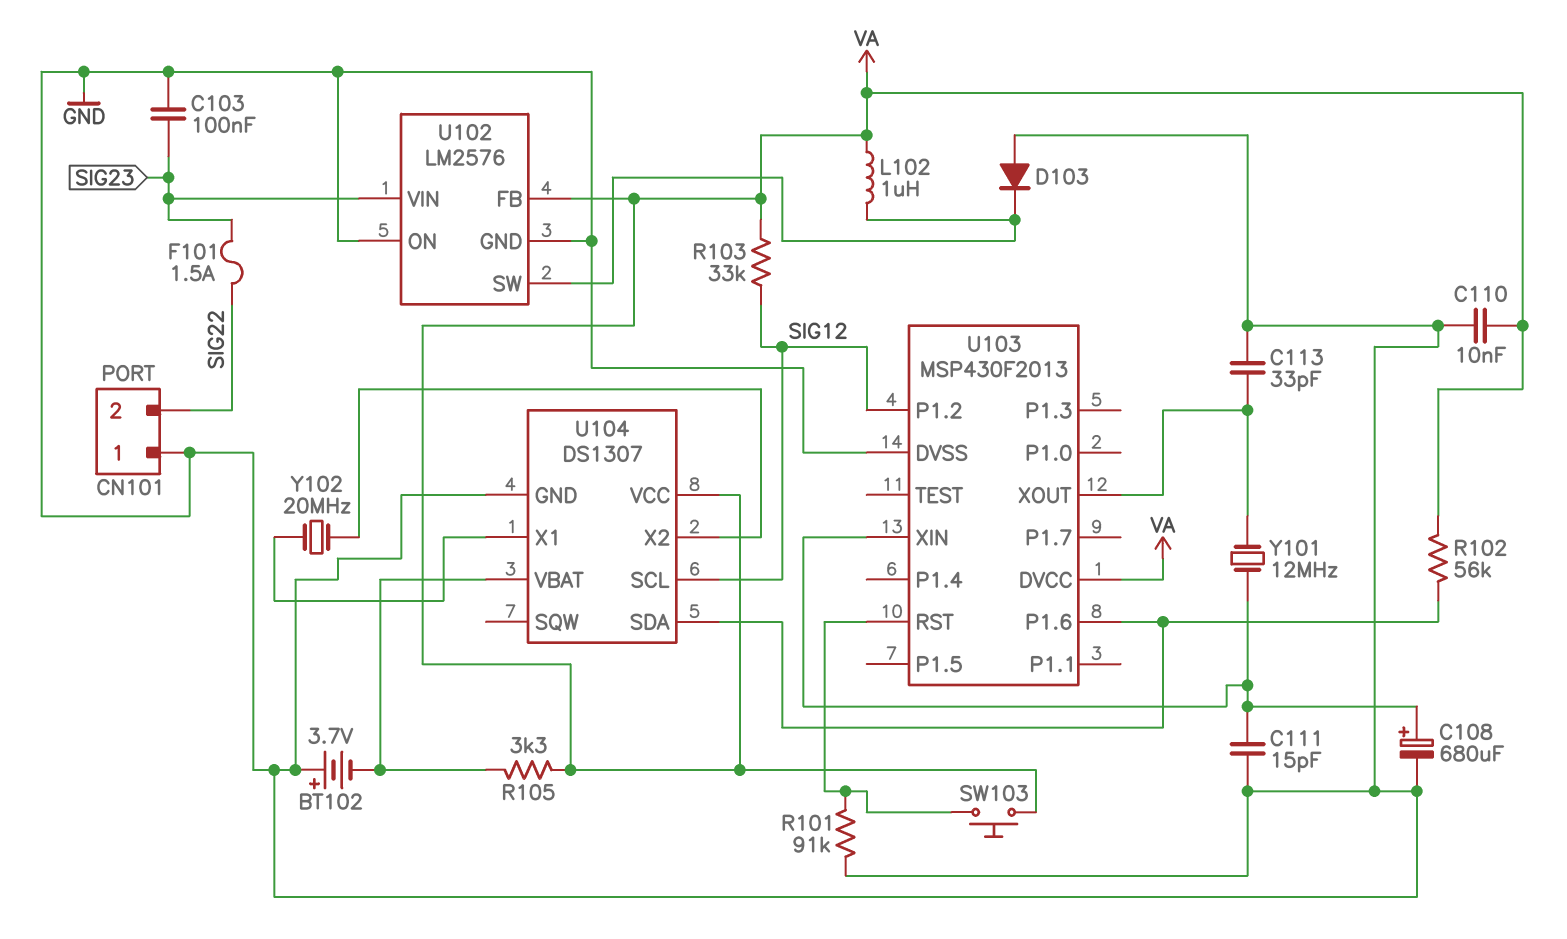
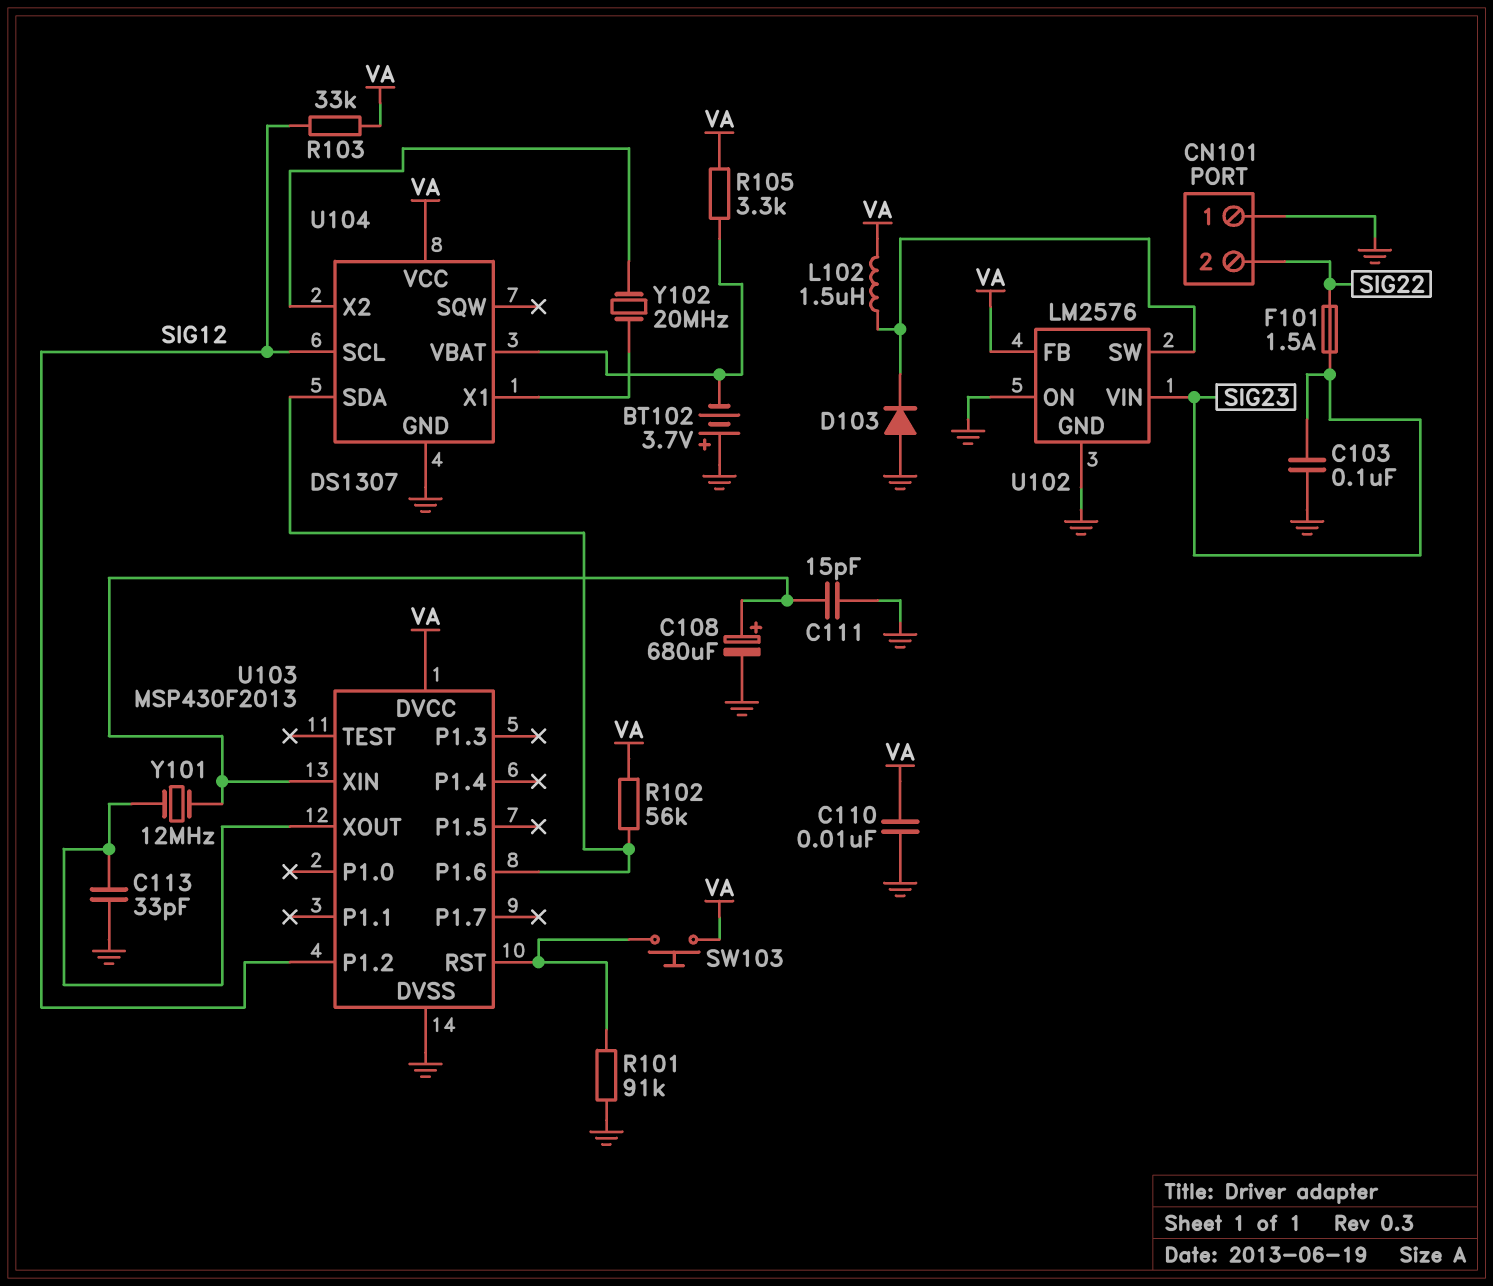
L102: 1uH (U102/SW, VA) -> 1.5uH (U102/SW, VA)

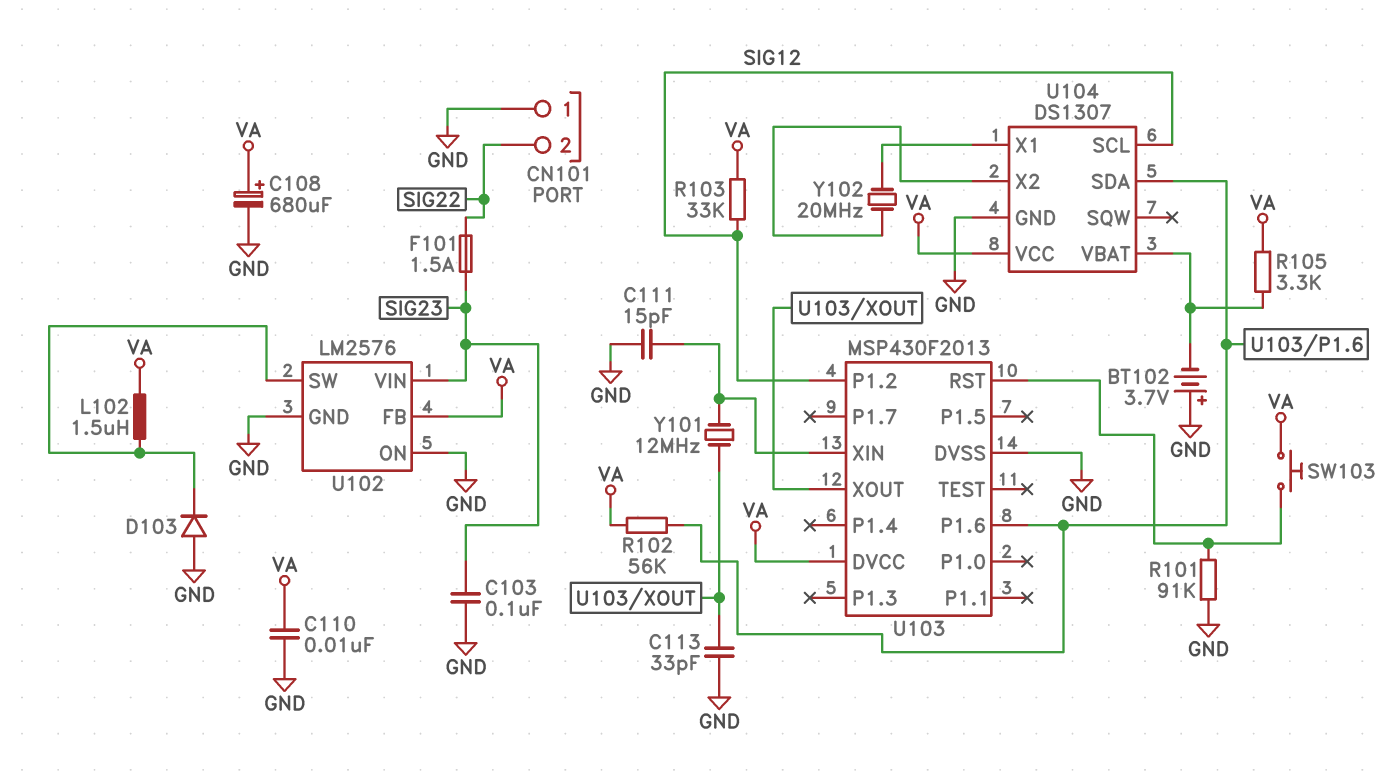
C108: 680uF (plus U103/XIN, minus GND) -> 680uF (plus VA, minus GND)

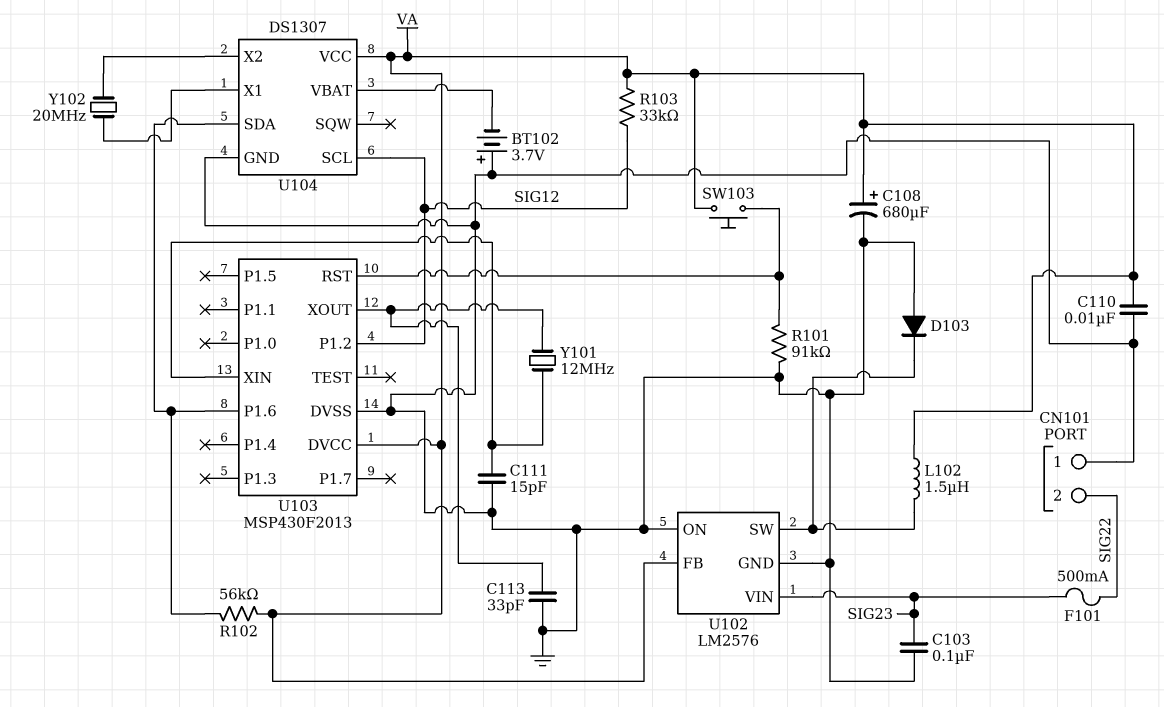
F101: 1.5A (SIG22, SIG23) -> 500mA (SIG22, SIG23)
R105: 3.3k (U104/VBAT, VA) -> none

